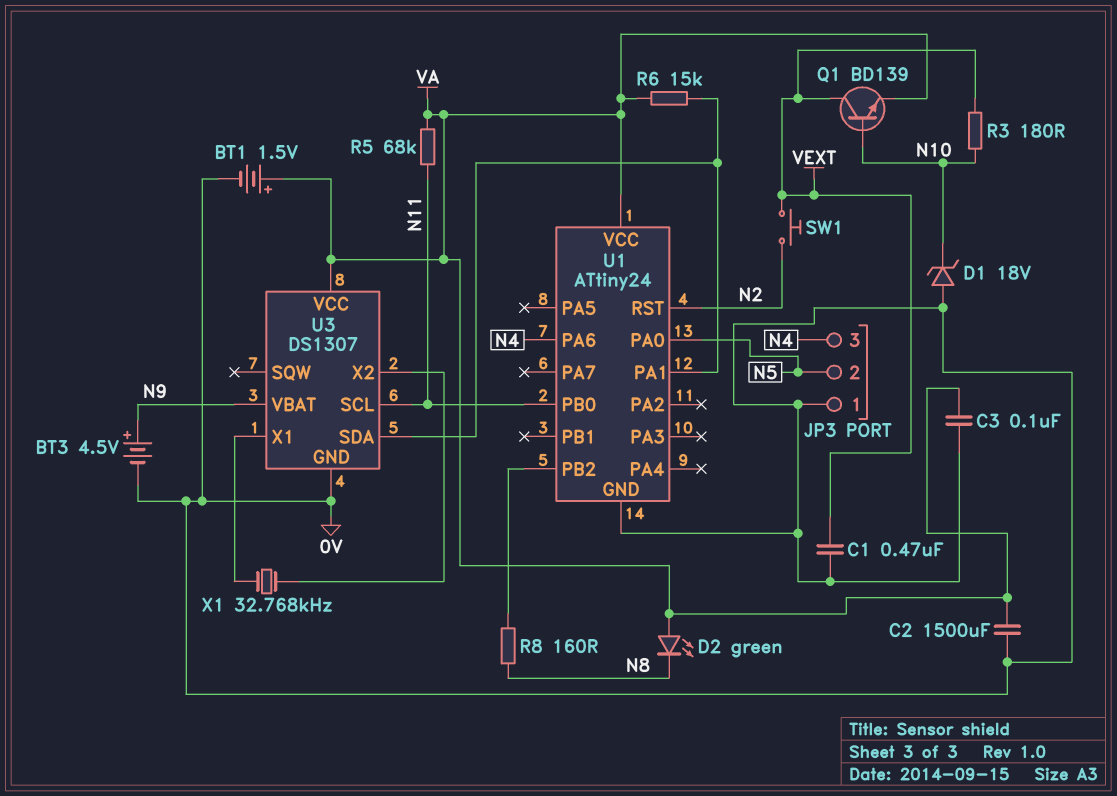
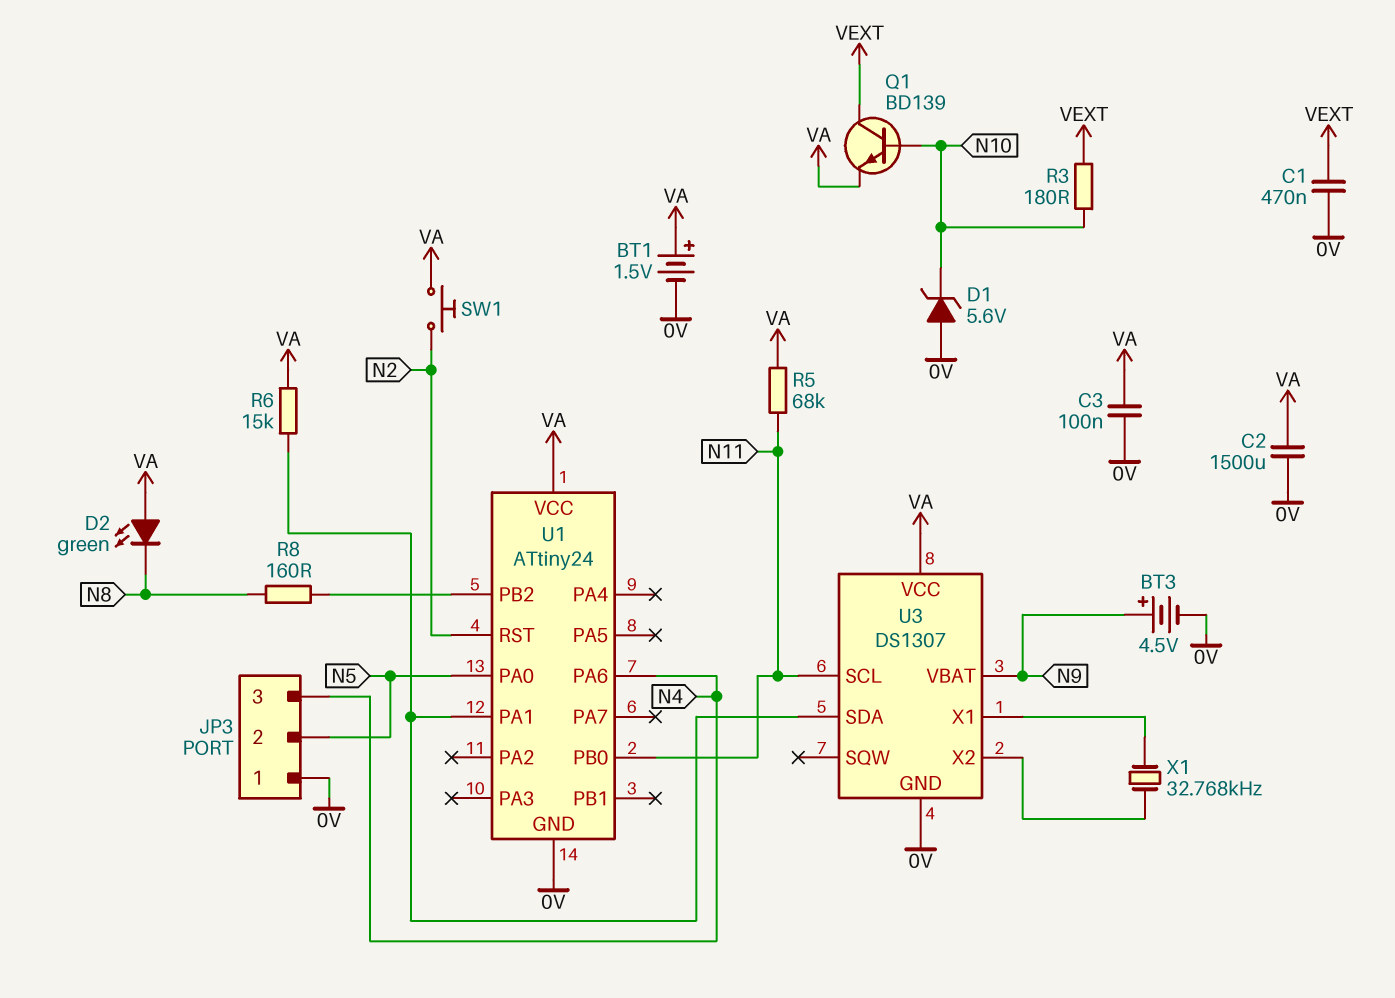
D1: zener 18V (A 0V, K N10) -> zener 5.6V (A 0V, K N10)
SW1: button (N2, VEXT) -> button (N2, VA)

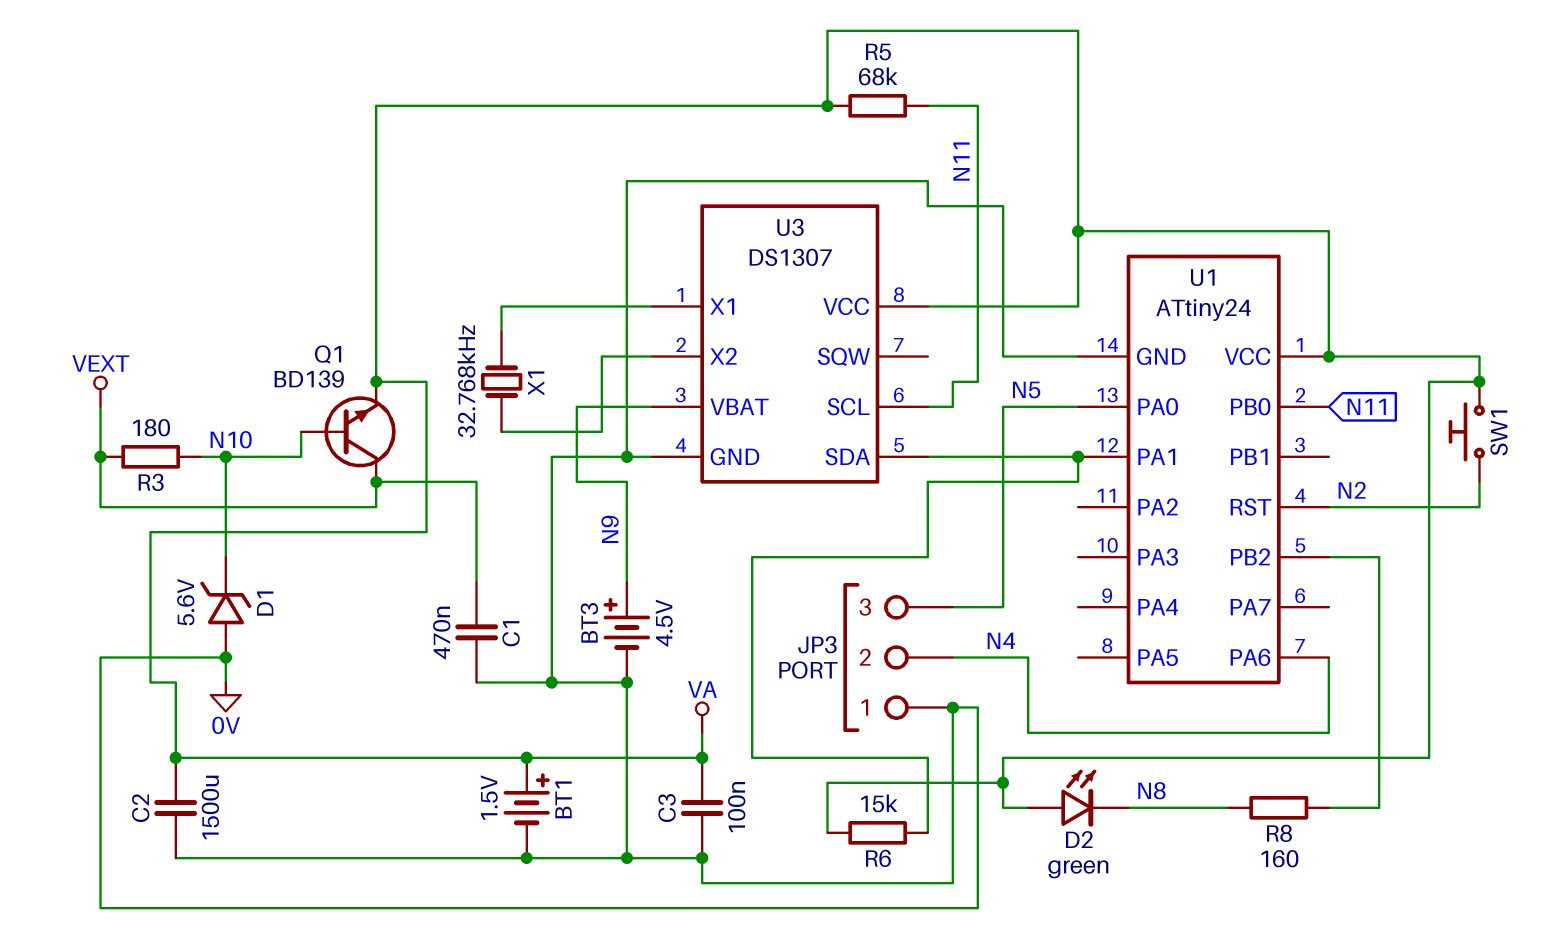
JP3 pin 2: N5 -> N4
JP3 pin 3: N4 -> N5

